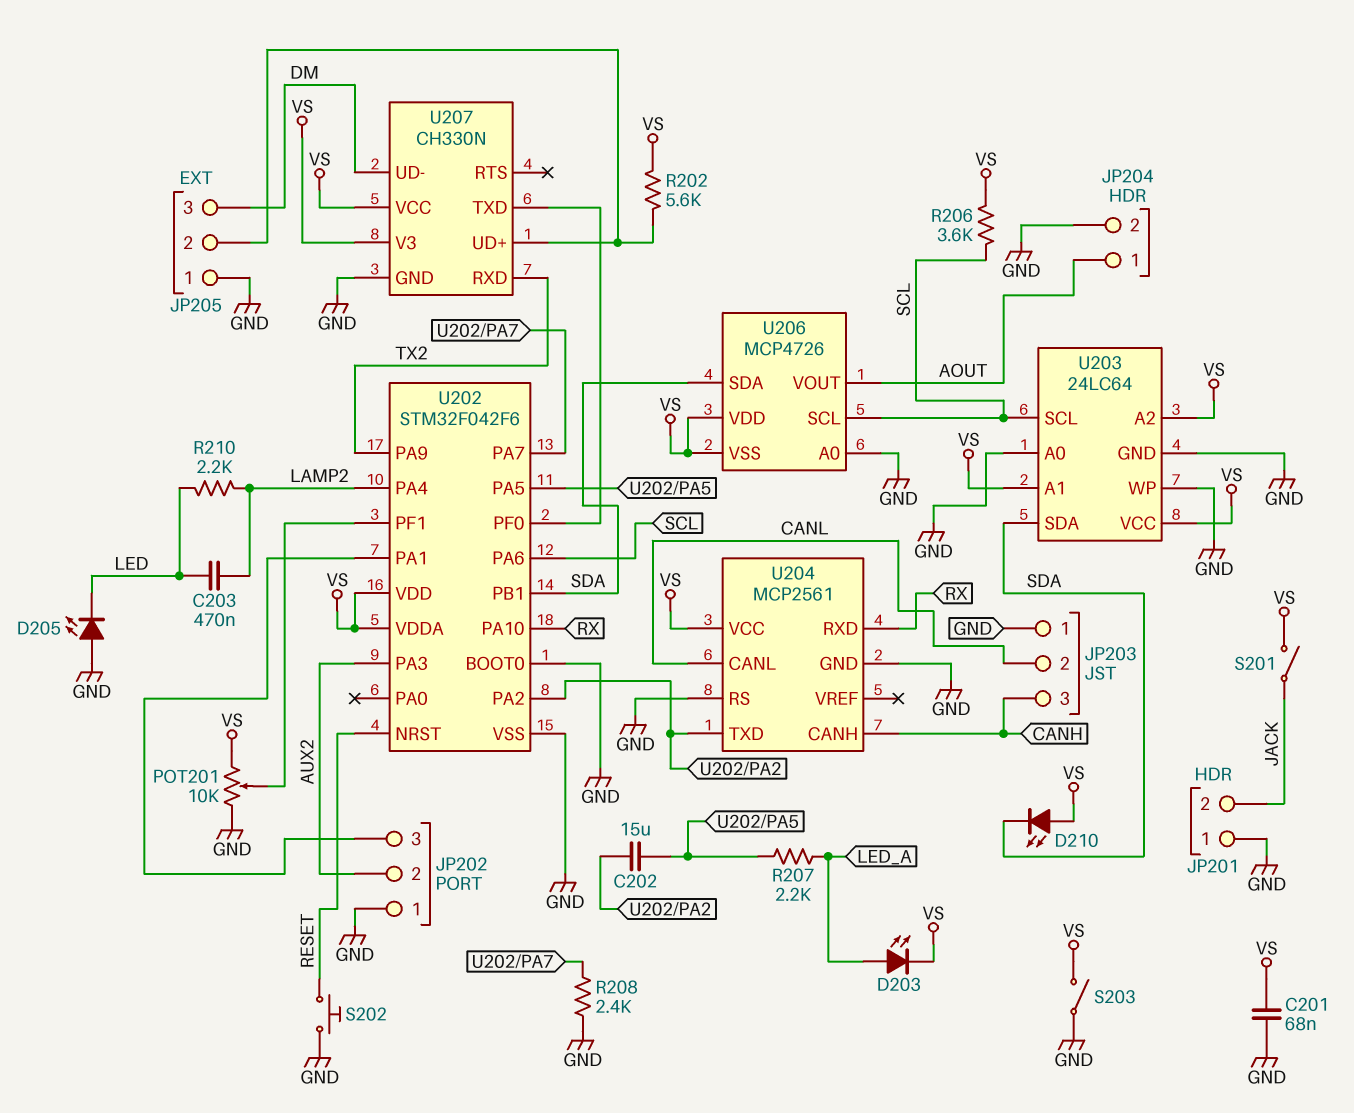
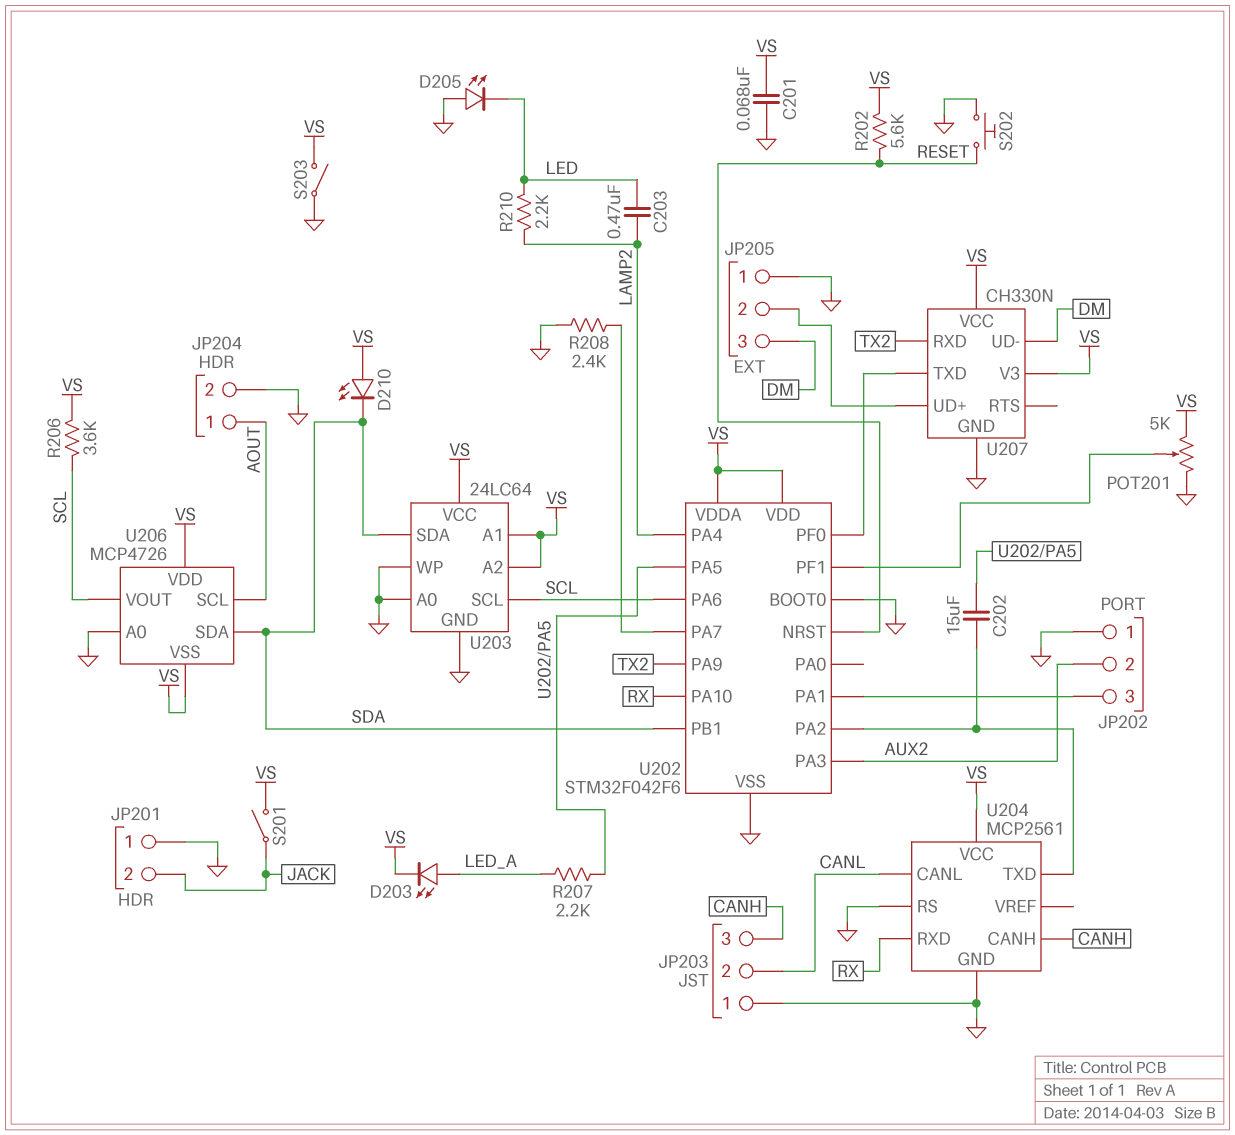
POT201: 10k (GND, VS, wiper U202/PF1) -> 5k (GND, VS, wiper U202/PF1)
R202: 5.6k (JP205/2, VS) -> 5.6k (RESET, VS)
U206 pin SCL: SCL -> AOUT
U206 pin VOUT: AOUT -> SCL

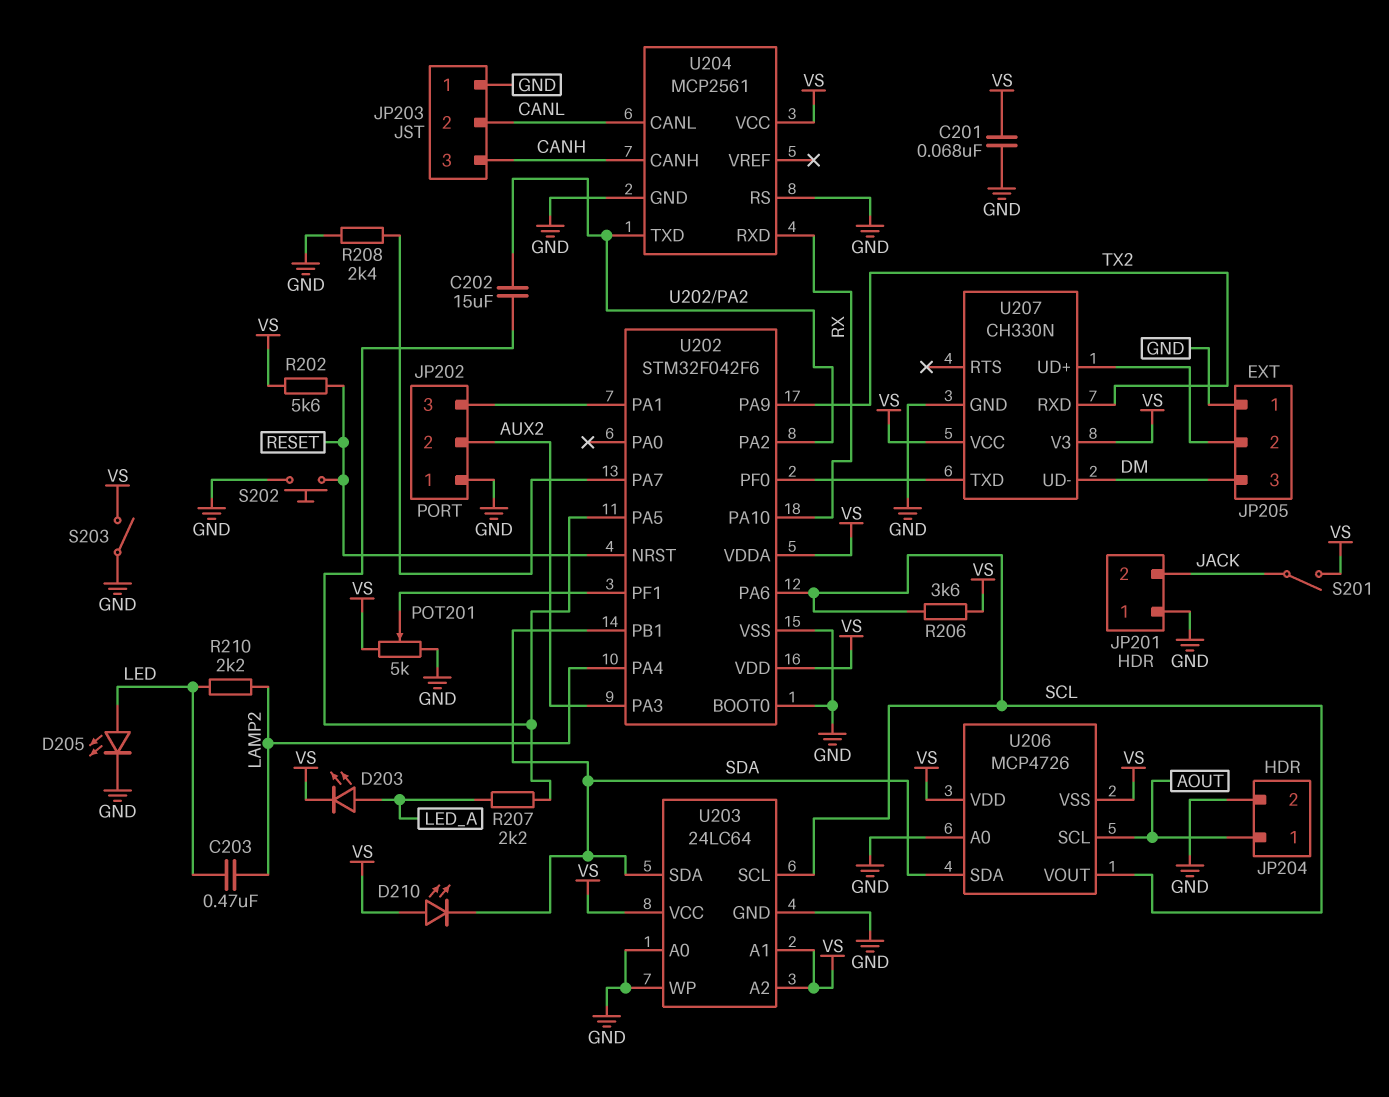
D205: LED (A GND, K LED) -> LED (A LED, K GND)

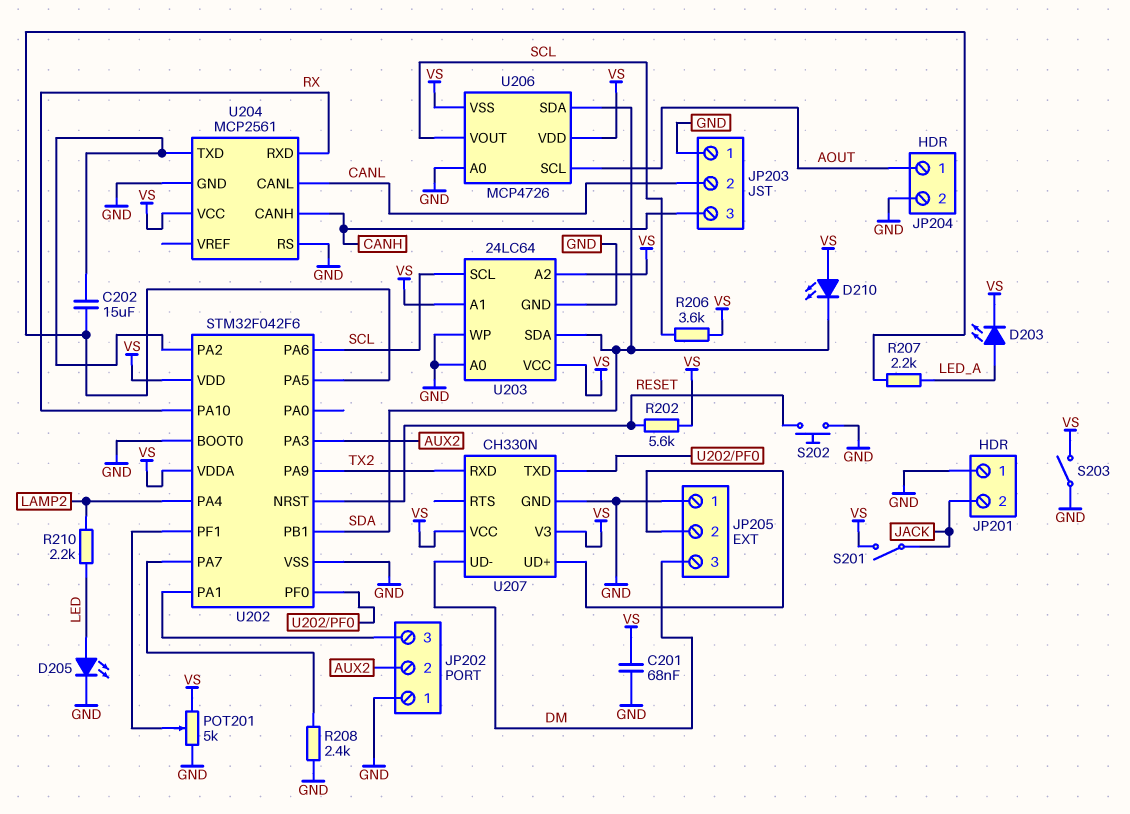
C203: 470nF (LAMP2, LED) -> none

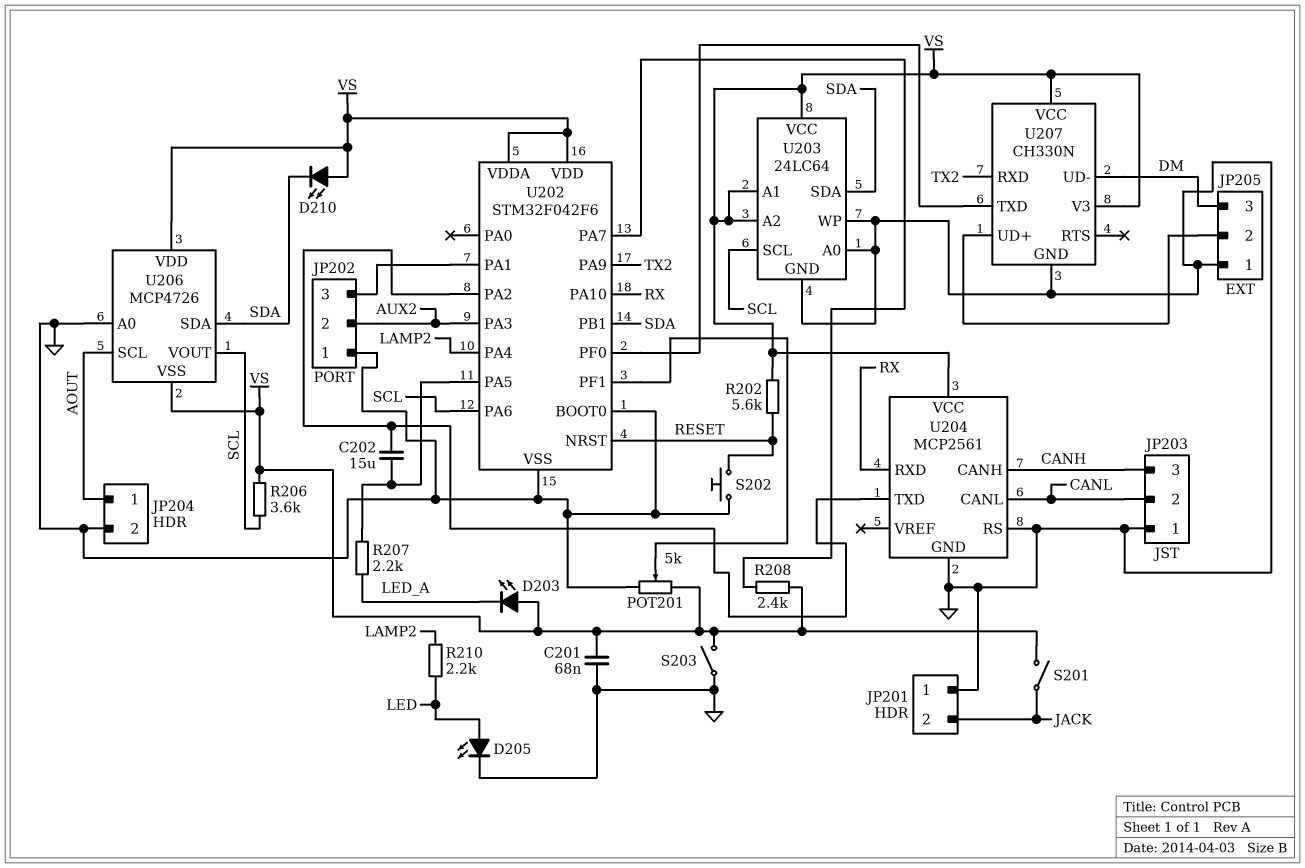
D203: LED (A LED_A, K VS) -> LED (A VS, K LED_A)
R208: 2.4k (GND, U202/PA7) -> 2.4k (U202/PA7, VS)

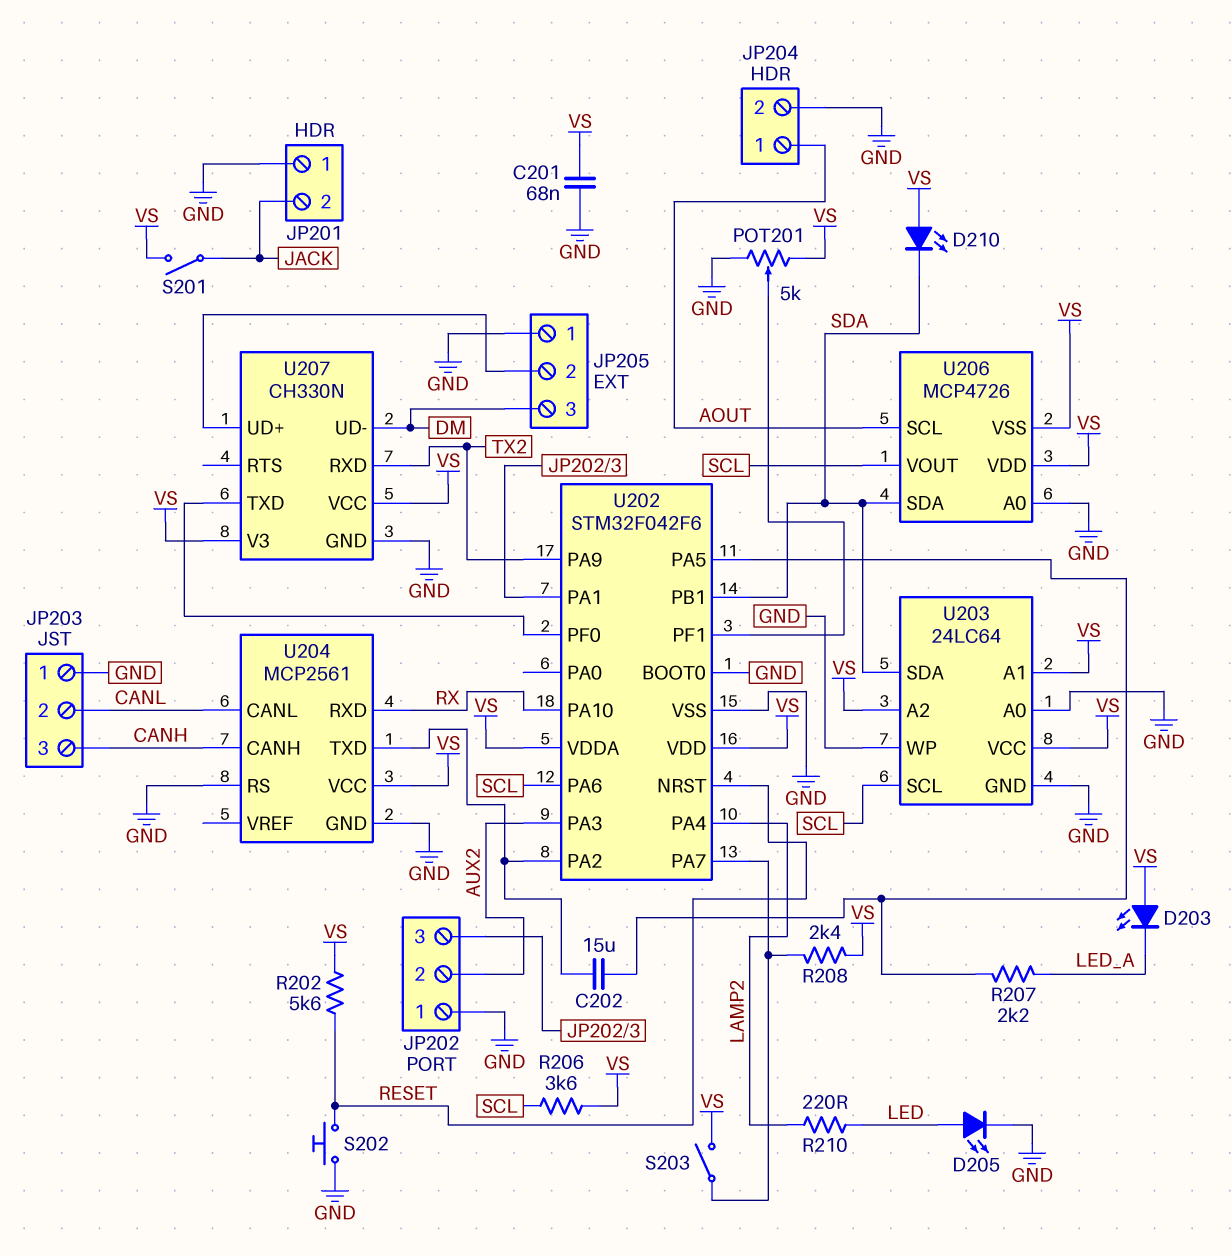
R210: 2.2k (LAMP2, LED) -> 220 (LAMP2, LED)
S203: switch (GND, VS) -> switch (U202/PA7, VS)

